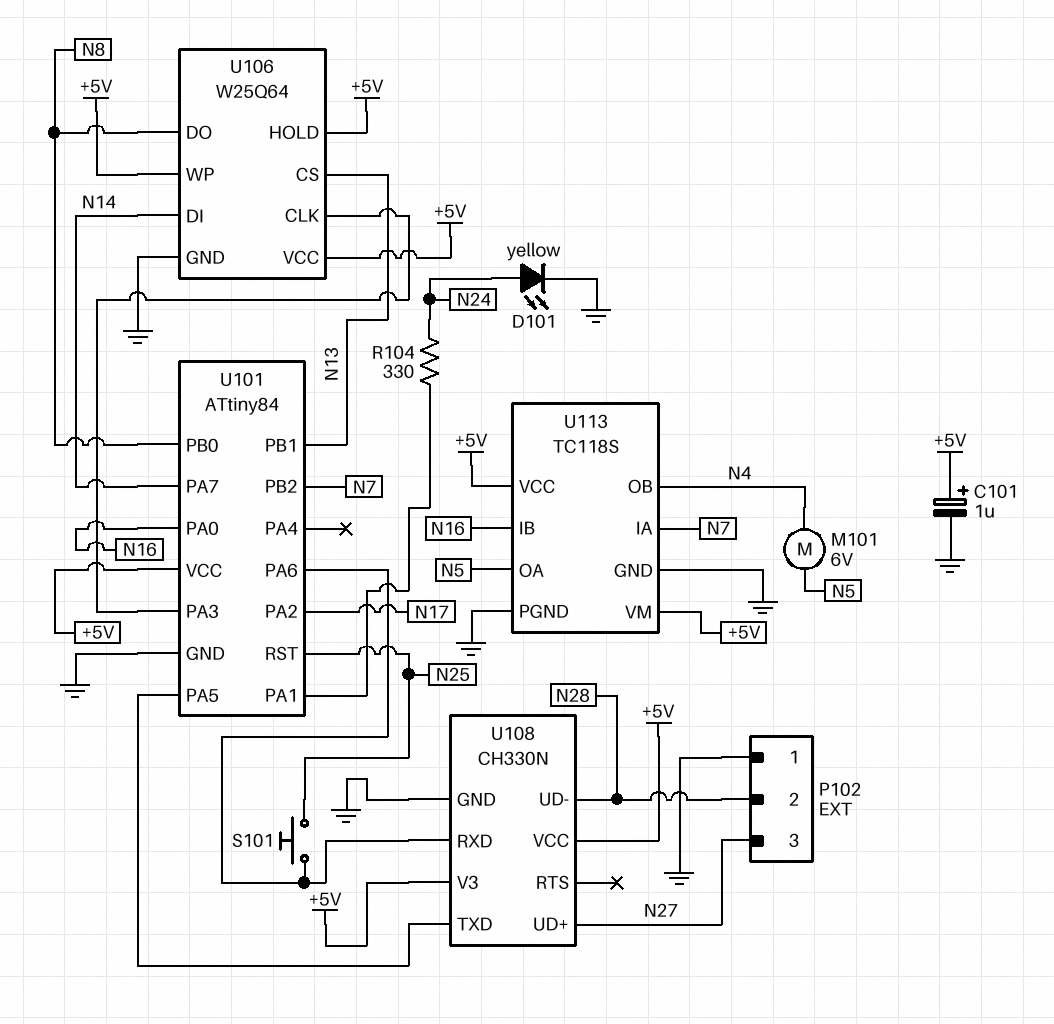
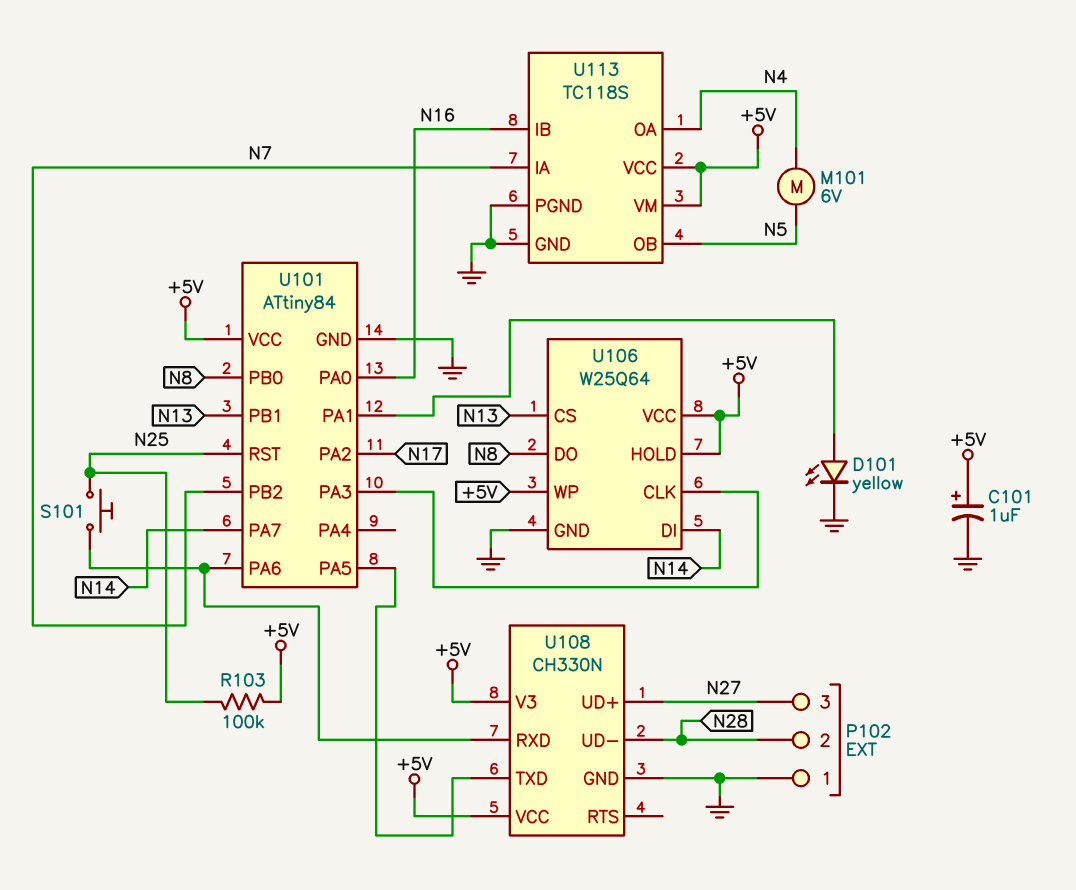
D101: LED yellow (A N24, K GND) -> LED yellow (A U101/PA1, K GND)
R103: none -> 100k (+5V, N25)
R104: 330 (N24, U101/PA1) -> none
U113 pin OA: N5 -> N4
U113 pin OB: N4 -> N5

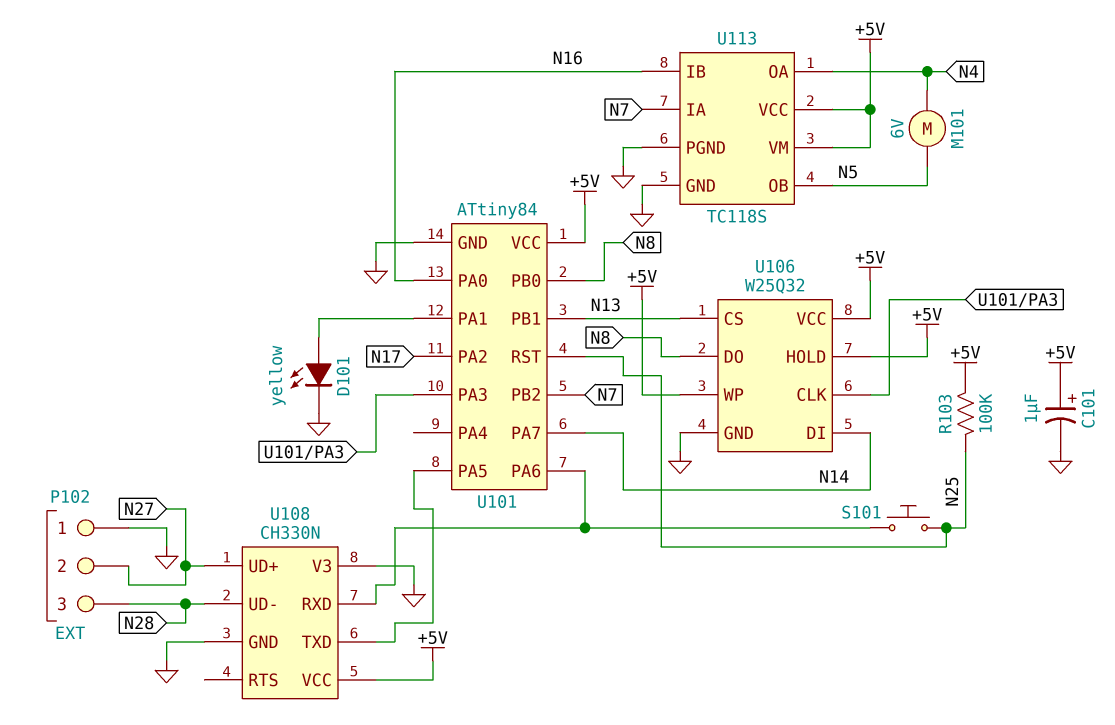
P102 pin 2: N28 -> N27
P102 pin 3: N27 -> N28
U106: W25Q64 -> W25Q32
U108 pin V3: +5V -> GND

